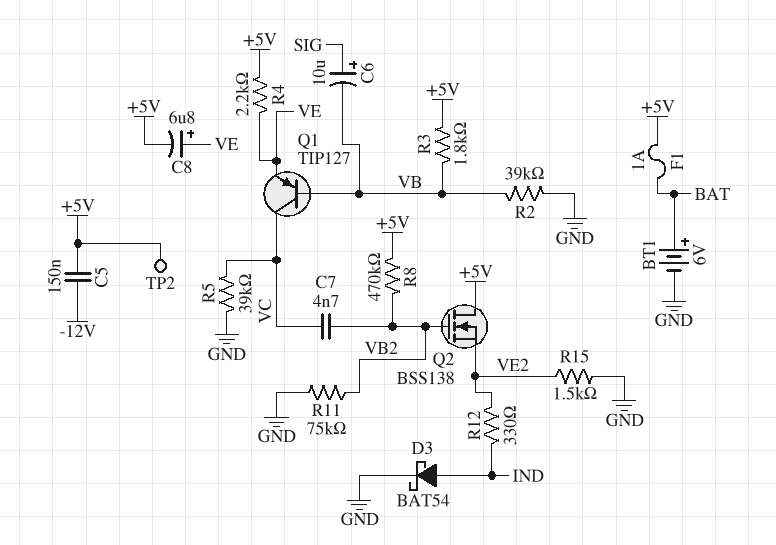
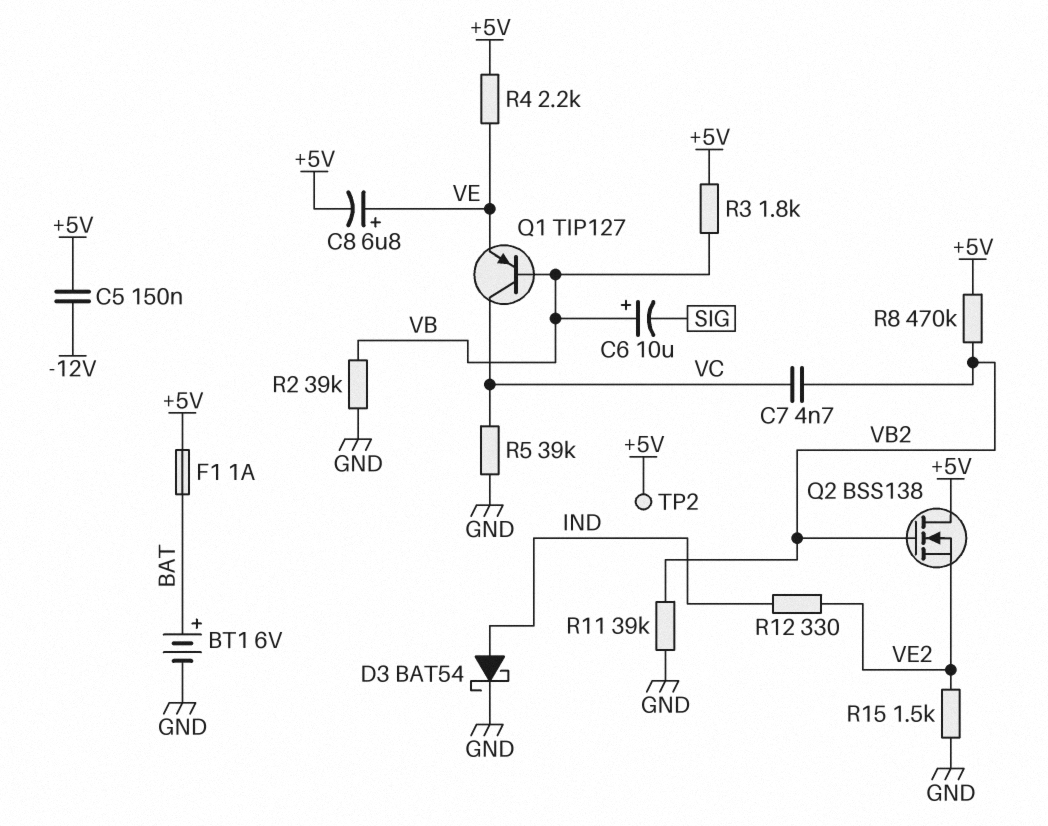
C6: 10uF (plus SIG, minus VB) -> 10uF (plus VB, minus SIG)
R11: 75k (GND, VB2) -> 39k (GND, VB2)

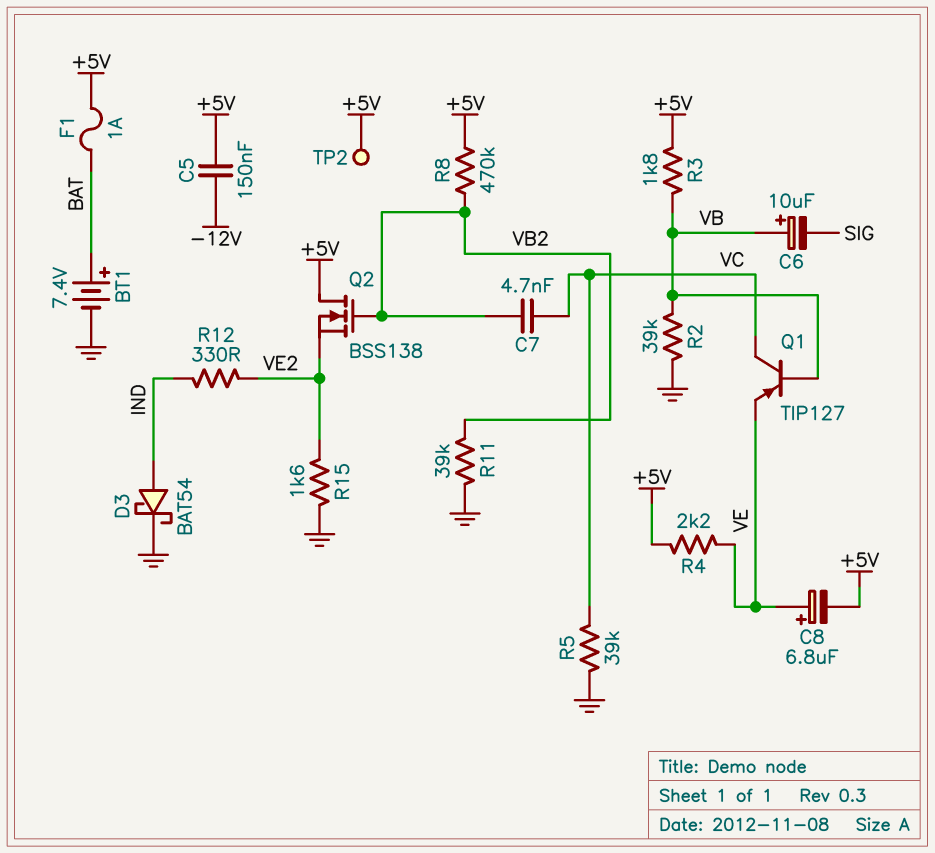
BT1: 6V (plus BAT, minus GND) -> 7.4V (plus BAT, minus GND)
R15: 1.5k (GND, VE2) -> 1.6k (GND, VE2)

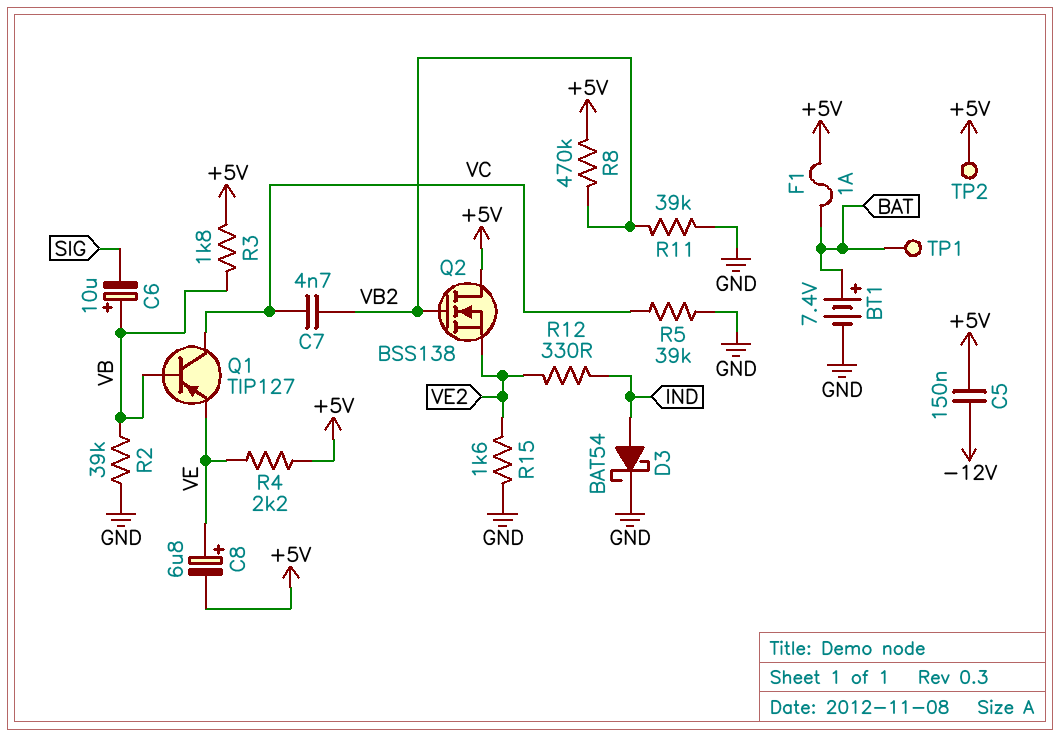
TP1: none -> test point (BAT)

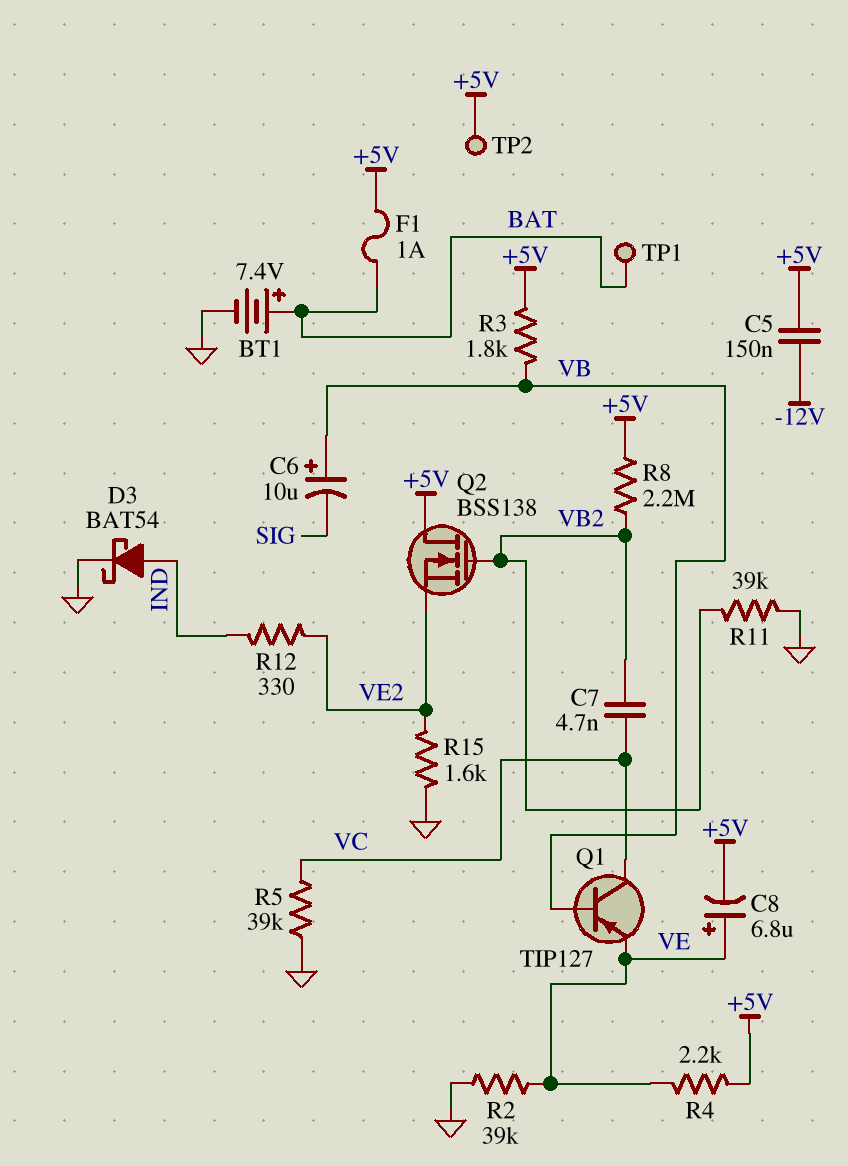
R2: 39k (GND, VB) -> 39k (GND, VE)
R8: 470k (+5V, VB2) -> 2.2M (+5V, VB2)

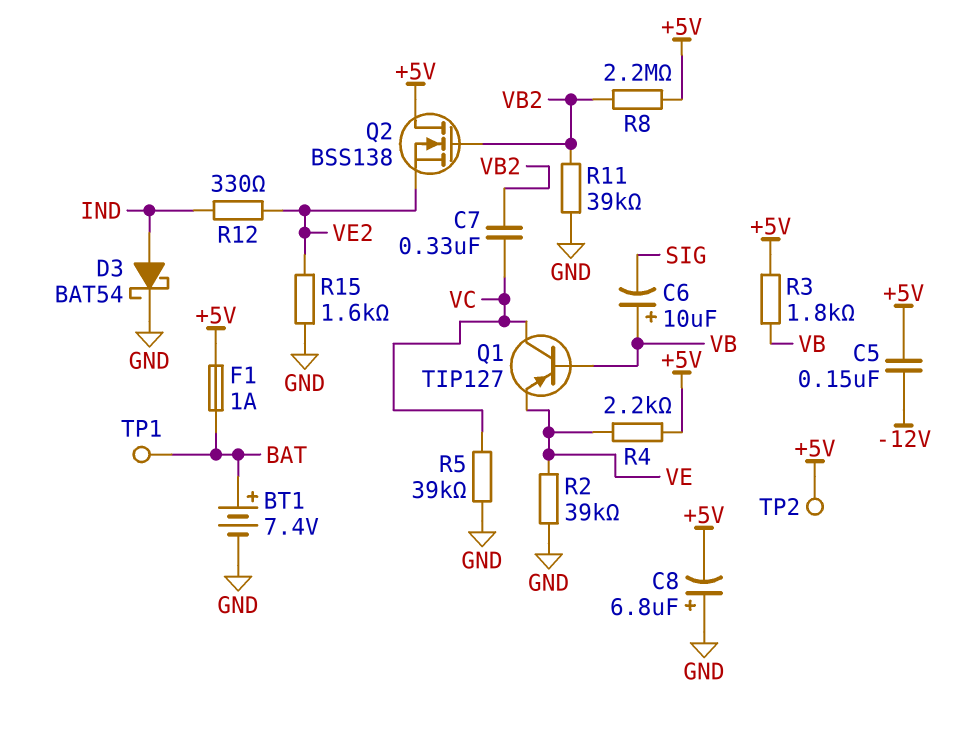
C7: 4.7nF (VB2, VC) -> 330nF (VB2, VC)
C8: 6.8uF (plus VE, minus +5V) -> 6.8uF (plus GND, minus +5V)

